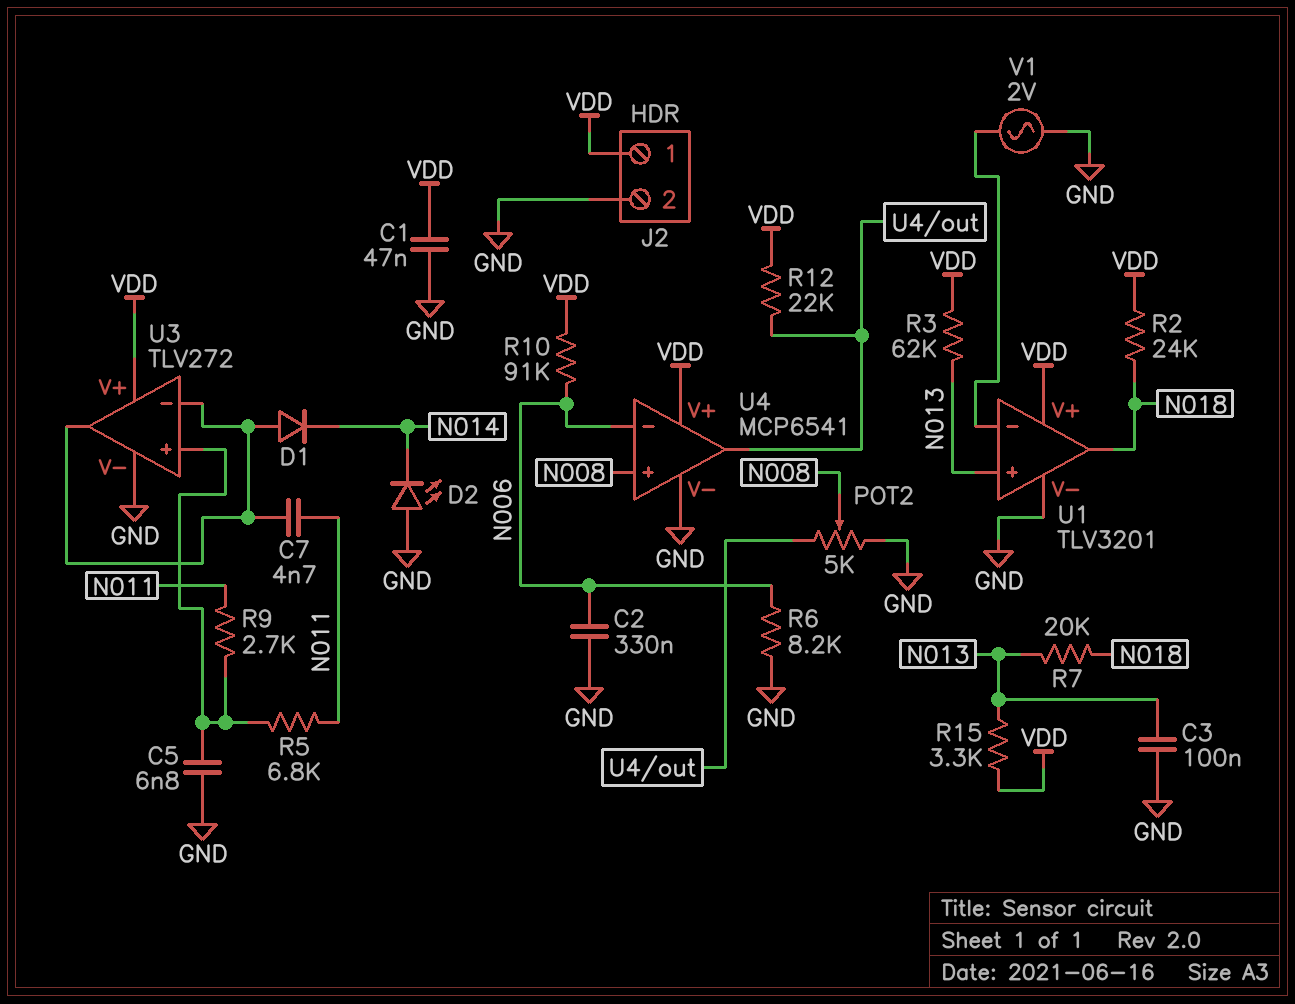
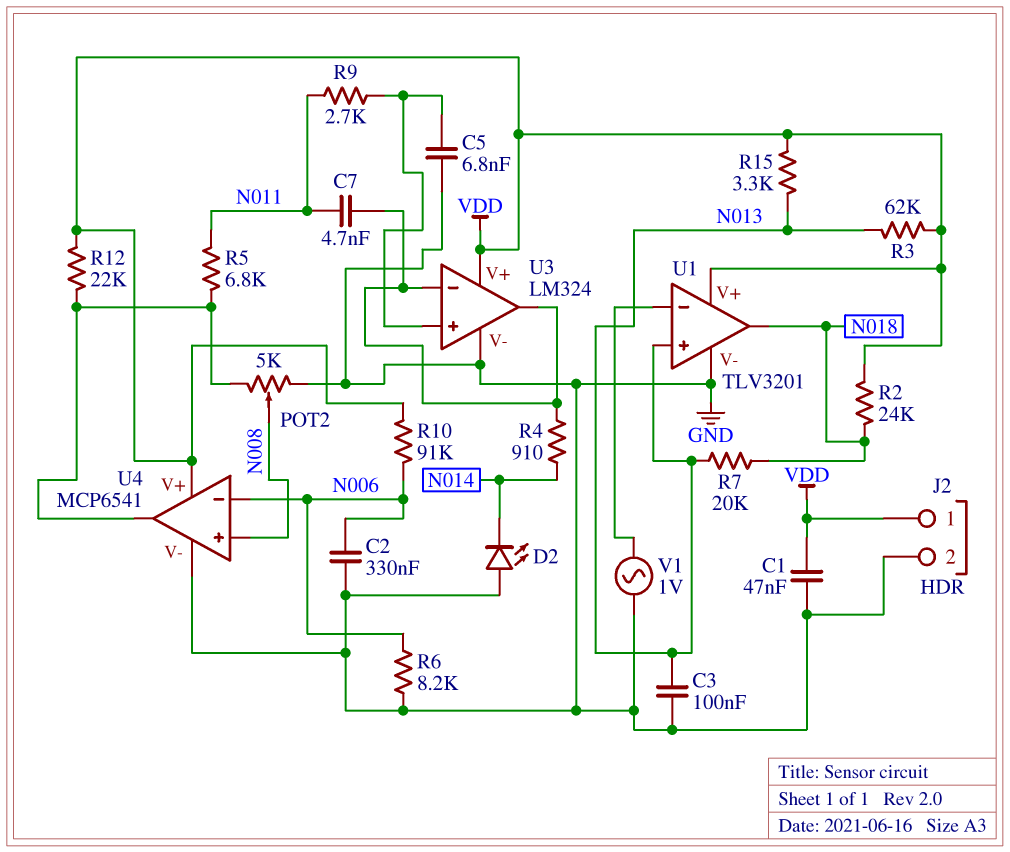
D1: diode (A U3/in-, K N014) -> none
R4: none -> 910 (N014, U3/in-)
R5: 6.8k (N011, U3/in+) -> 6.8k (N011, U4/out)
U3: TLV272 -> LM324
V1: AC 2V (GND, U1/in-) -> AC 1V (GND, U1/in-)

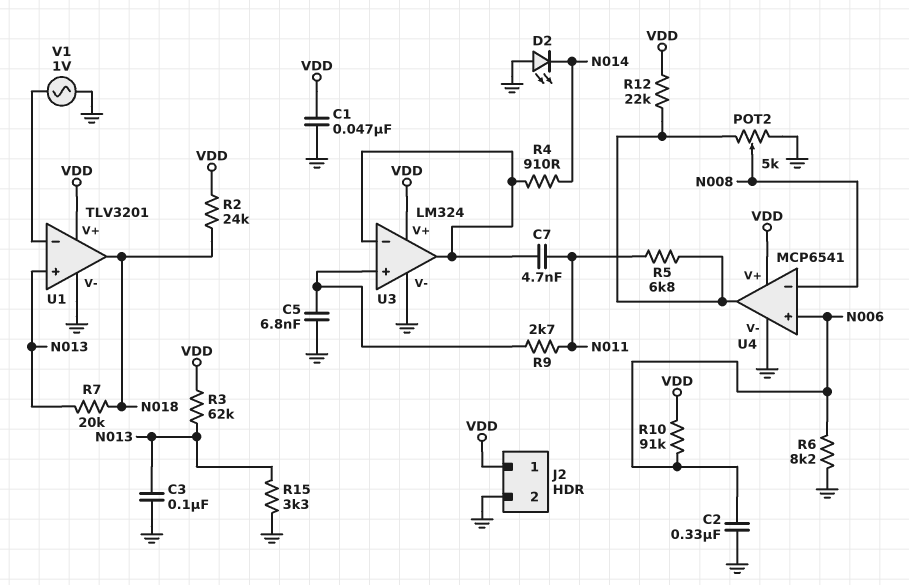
R15: 3.3k (N013, VDD) -> 3.3k (GND, N013)
U4 pin in+: N008 -> N006
U4 pin in-: N006 -> N008

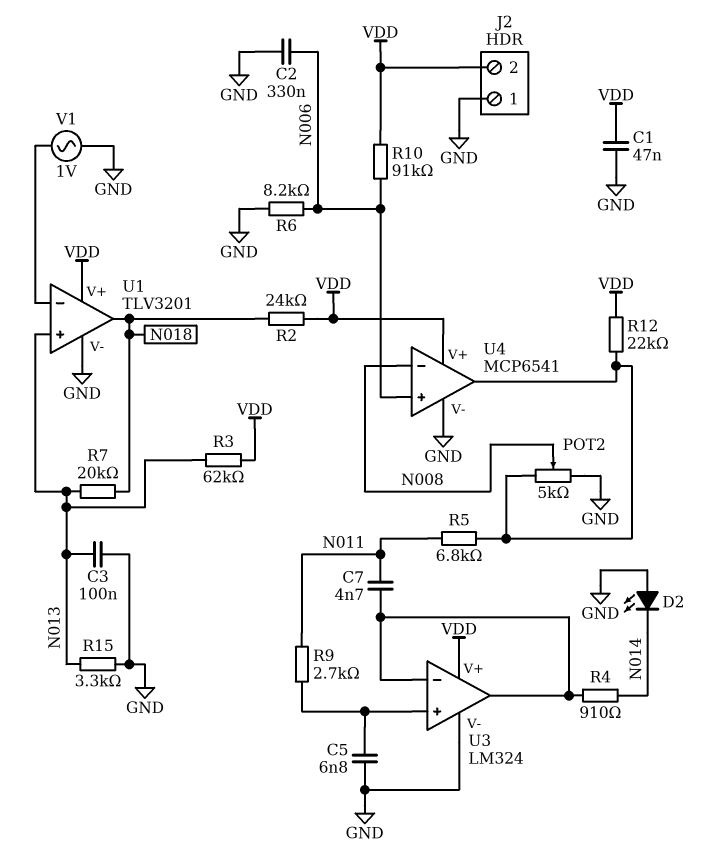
J2 pin 1: VDD -> GND
J2 pin 2: GND -> VDD

